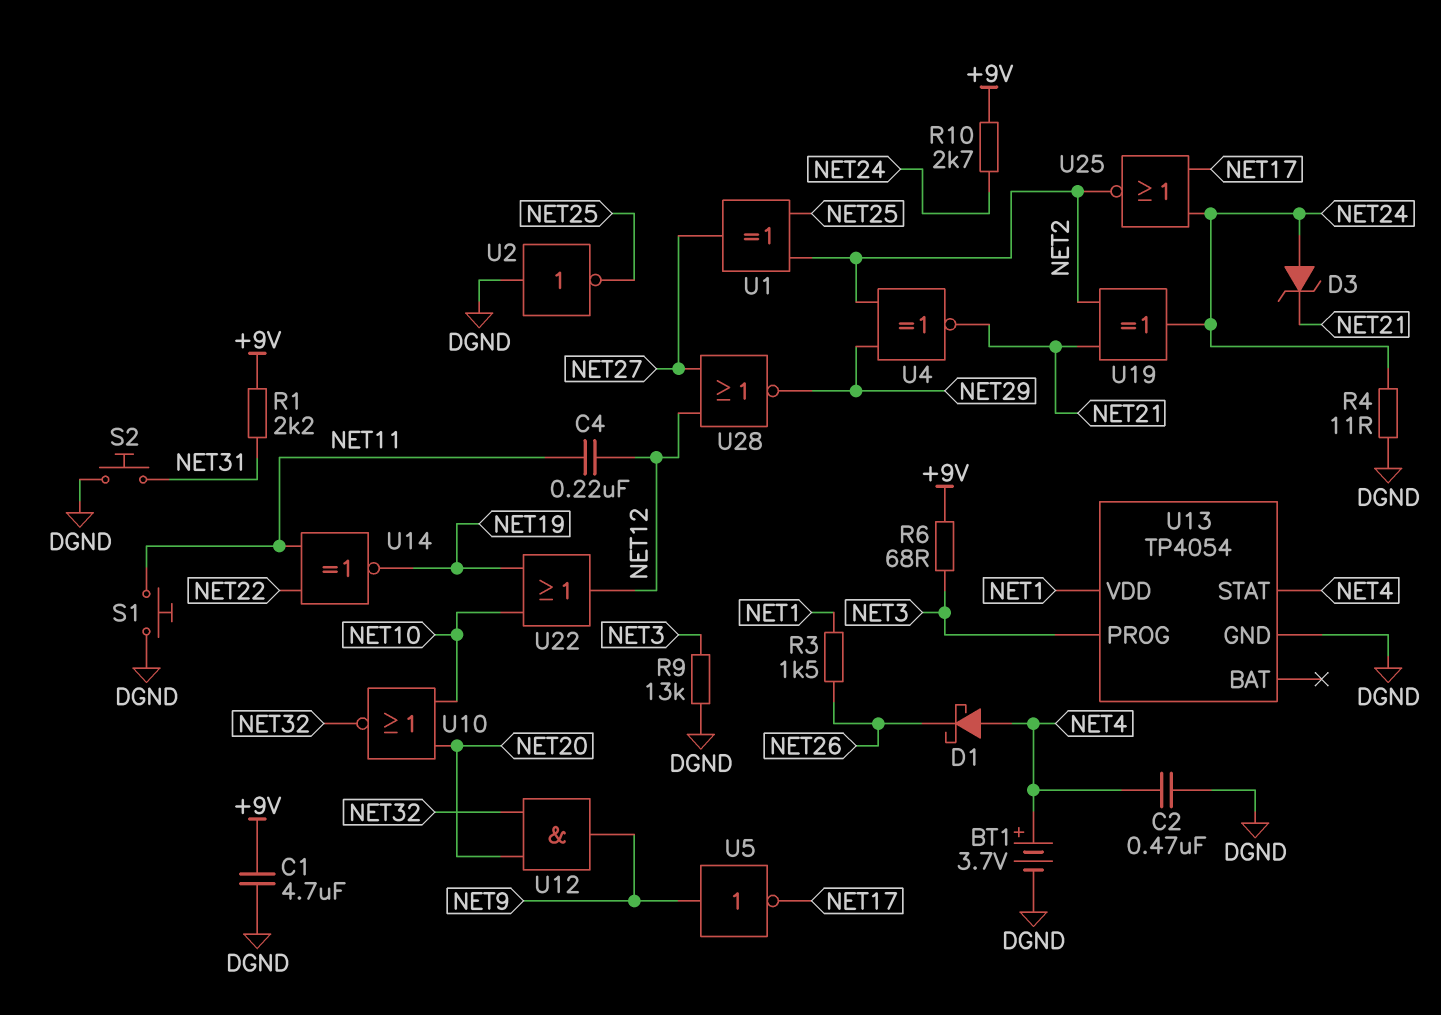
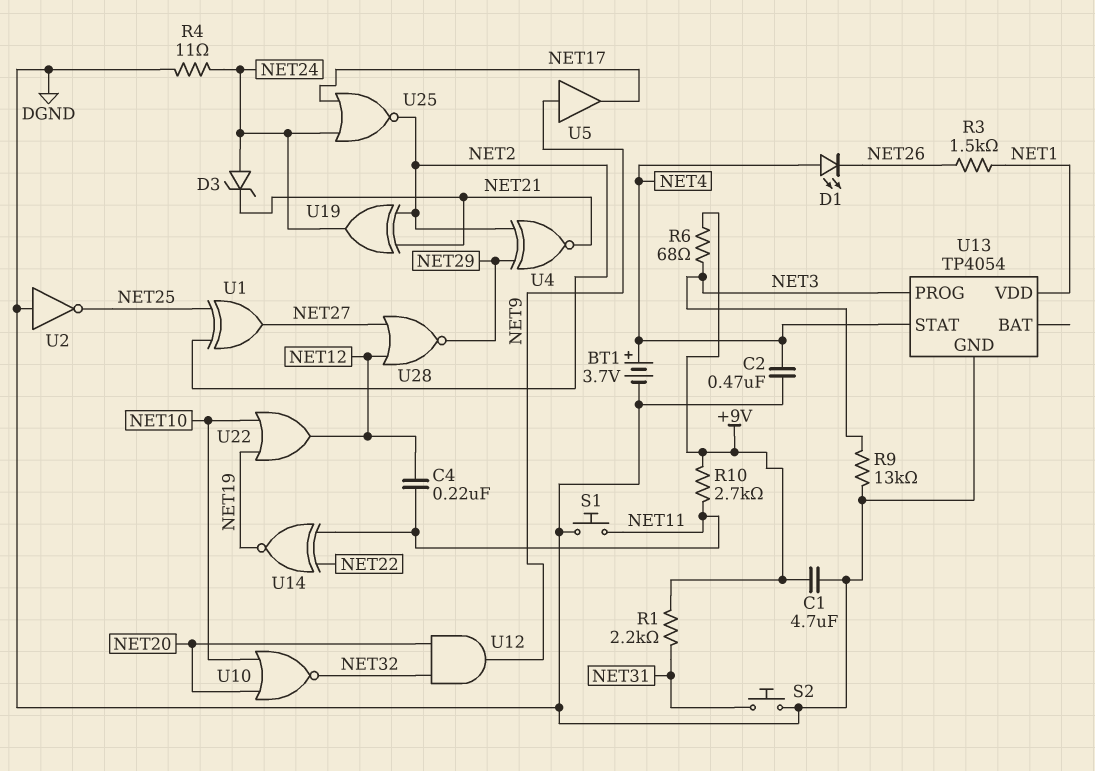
D1: schottky (A NET4, K NET26) -> LED (A NET4, K NET26)
R10: 2.7k (+9V, NET24) -> 2.7k (+9V, NET11)
U5: NOT (in NET9, out NET17) -> buffer (in NET9, out NET17)

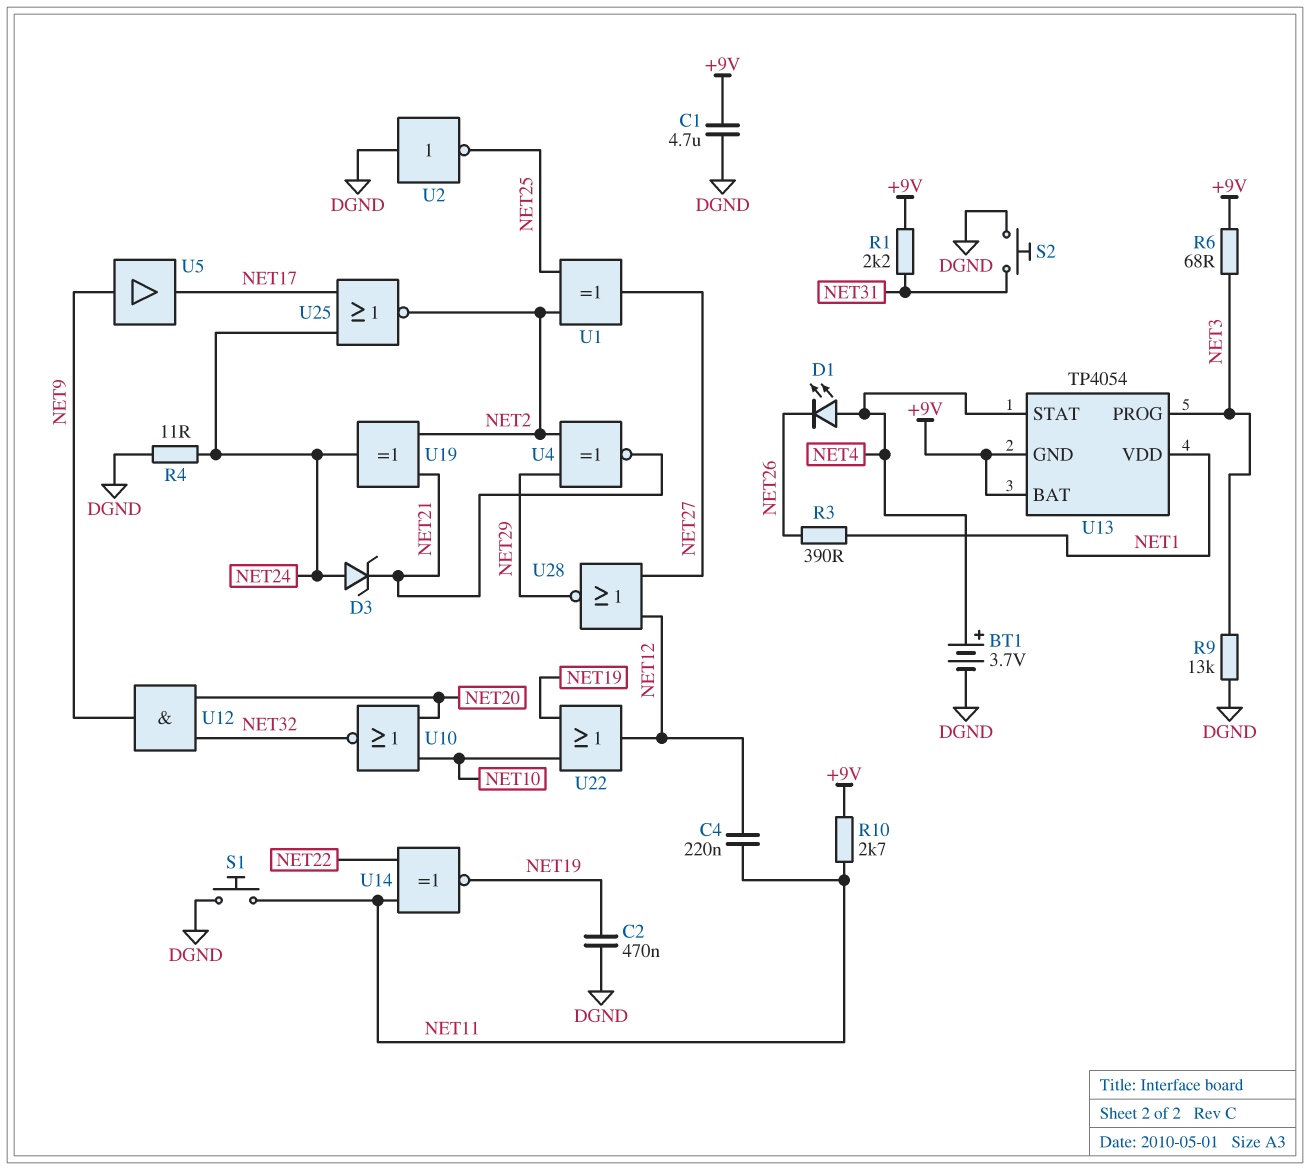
C2: 470nF (DGND, NET4) -> 470nF (DGND, NET19)
R3: 1.5k (NET1, NET26) -> 390 (NET1, NET26)
U13 pin BAT: none -> +9V
U13 pin GND: DGND -> +9V

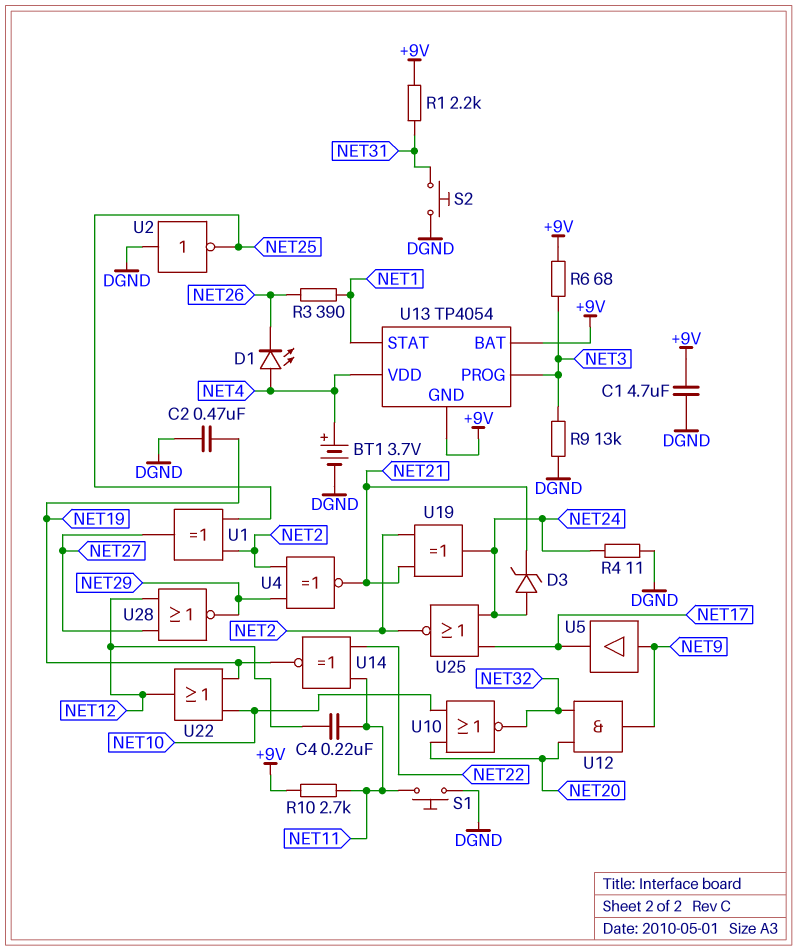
U13 pin STAT: NET4 -> NET1
U13 pin VDD: NET1 -> NET4

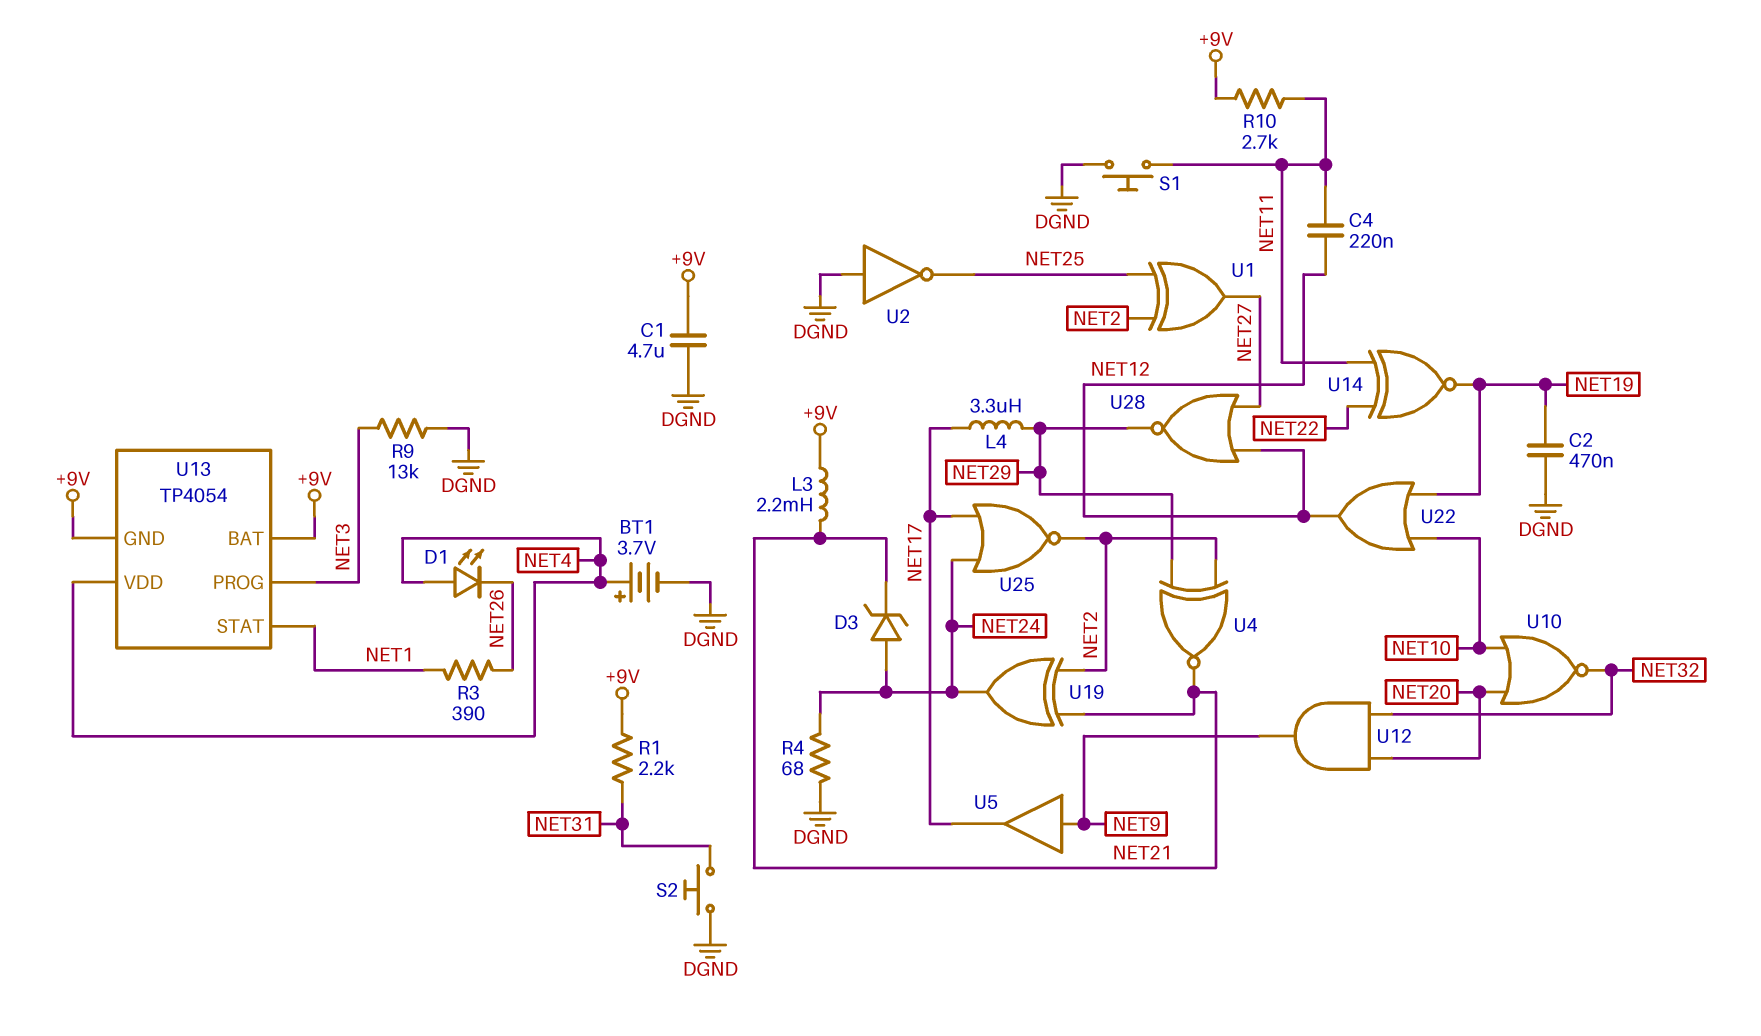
L3: none -> 2.2mH (+9V, NET21)
L4: none -> 3.3uH (NET17, NET29)
R4: 11 (DGND, NET24) -> 68 (DGND, NET24)
R6: 68 (+9V, NET3) -> none

